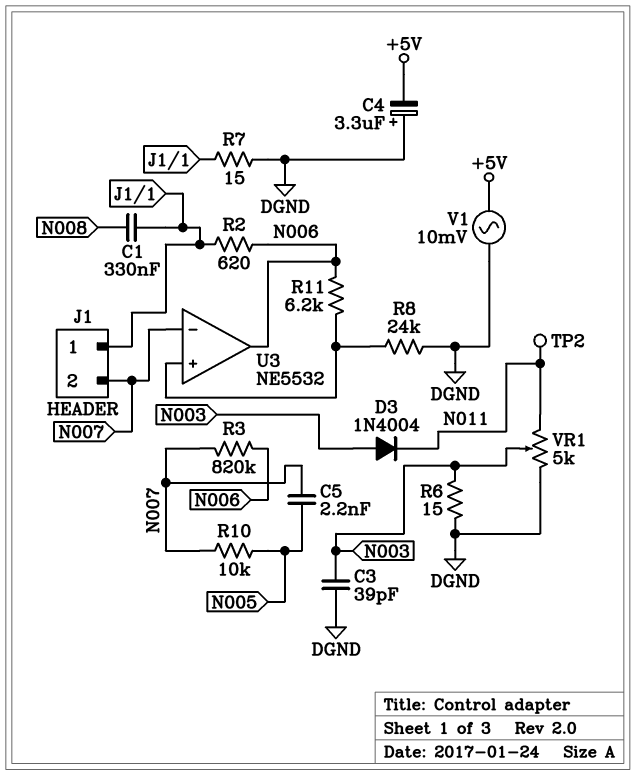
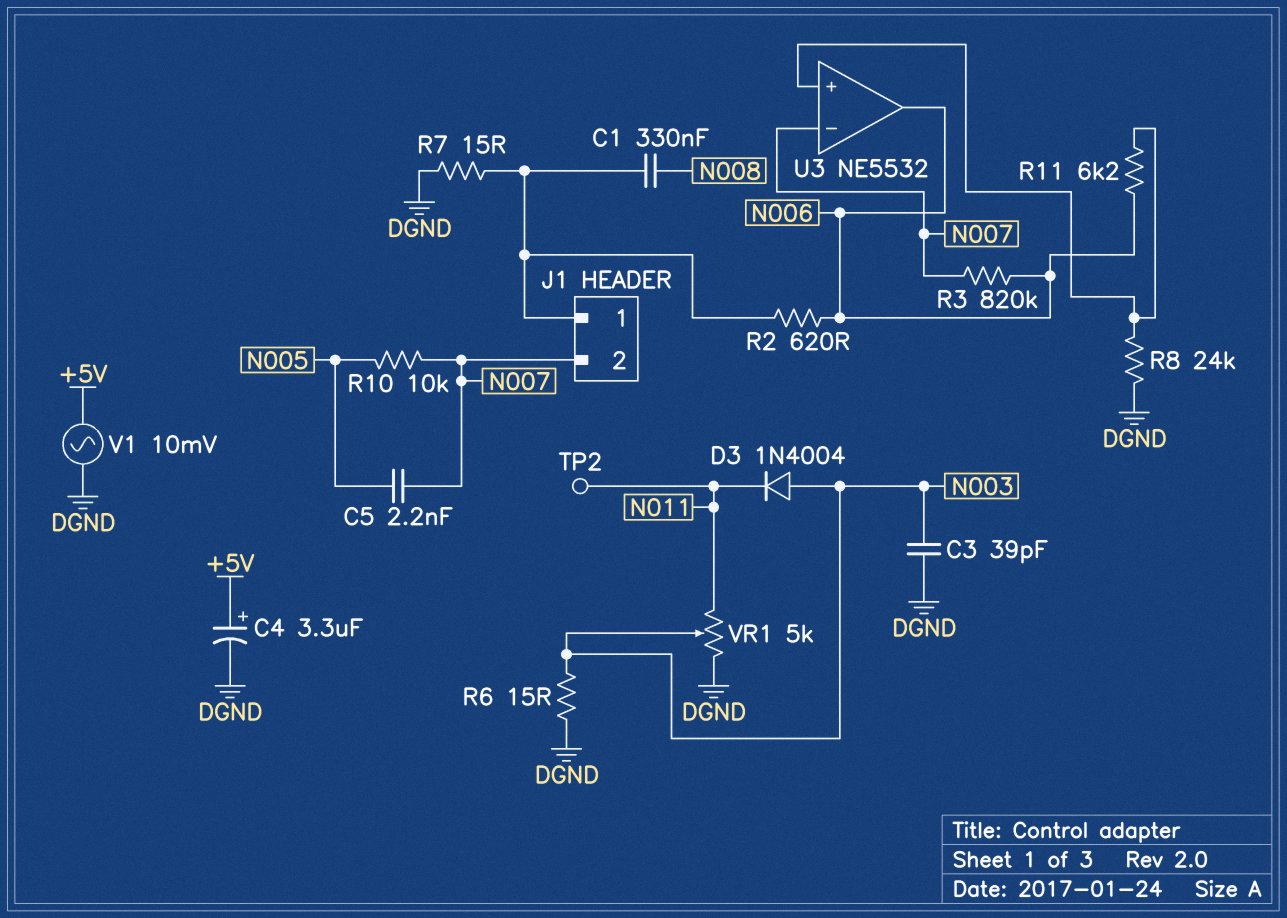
C4: 3.3uF (plus DGND, minus +5V) -> 3.3uF (plus +5V, minus DGND)

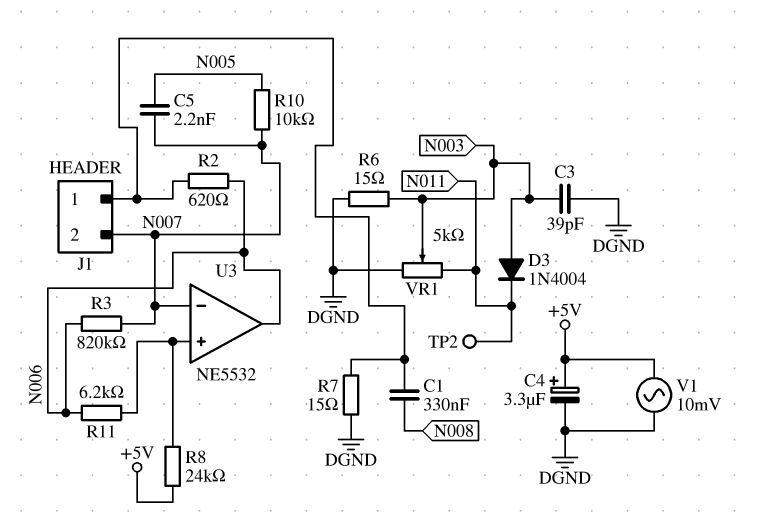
R8: 24k (DGND, U3/in+) -> 24k (+5V, U3/in+)

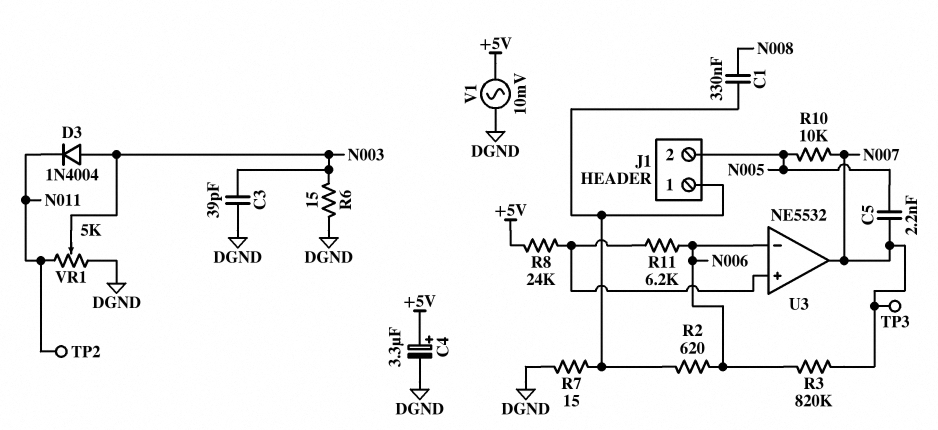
J1 pin 2: N007 -> N005
TP3: none -> test point (N007)
U3 pin in-: N007 -> N006
U3 pin out: N006 -> N007

